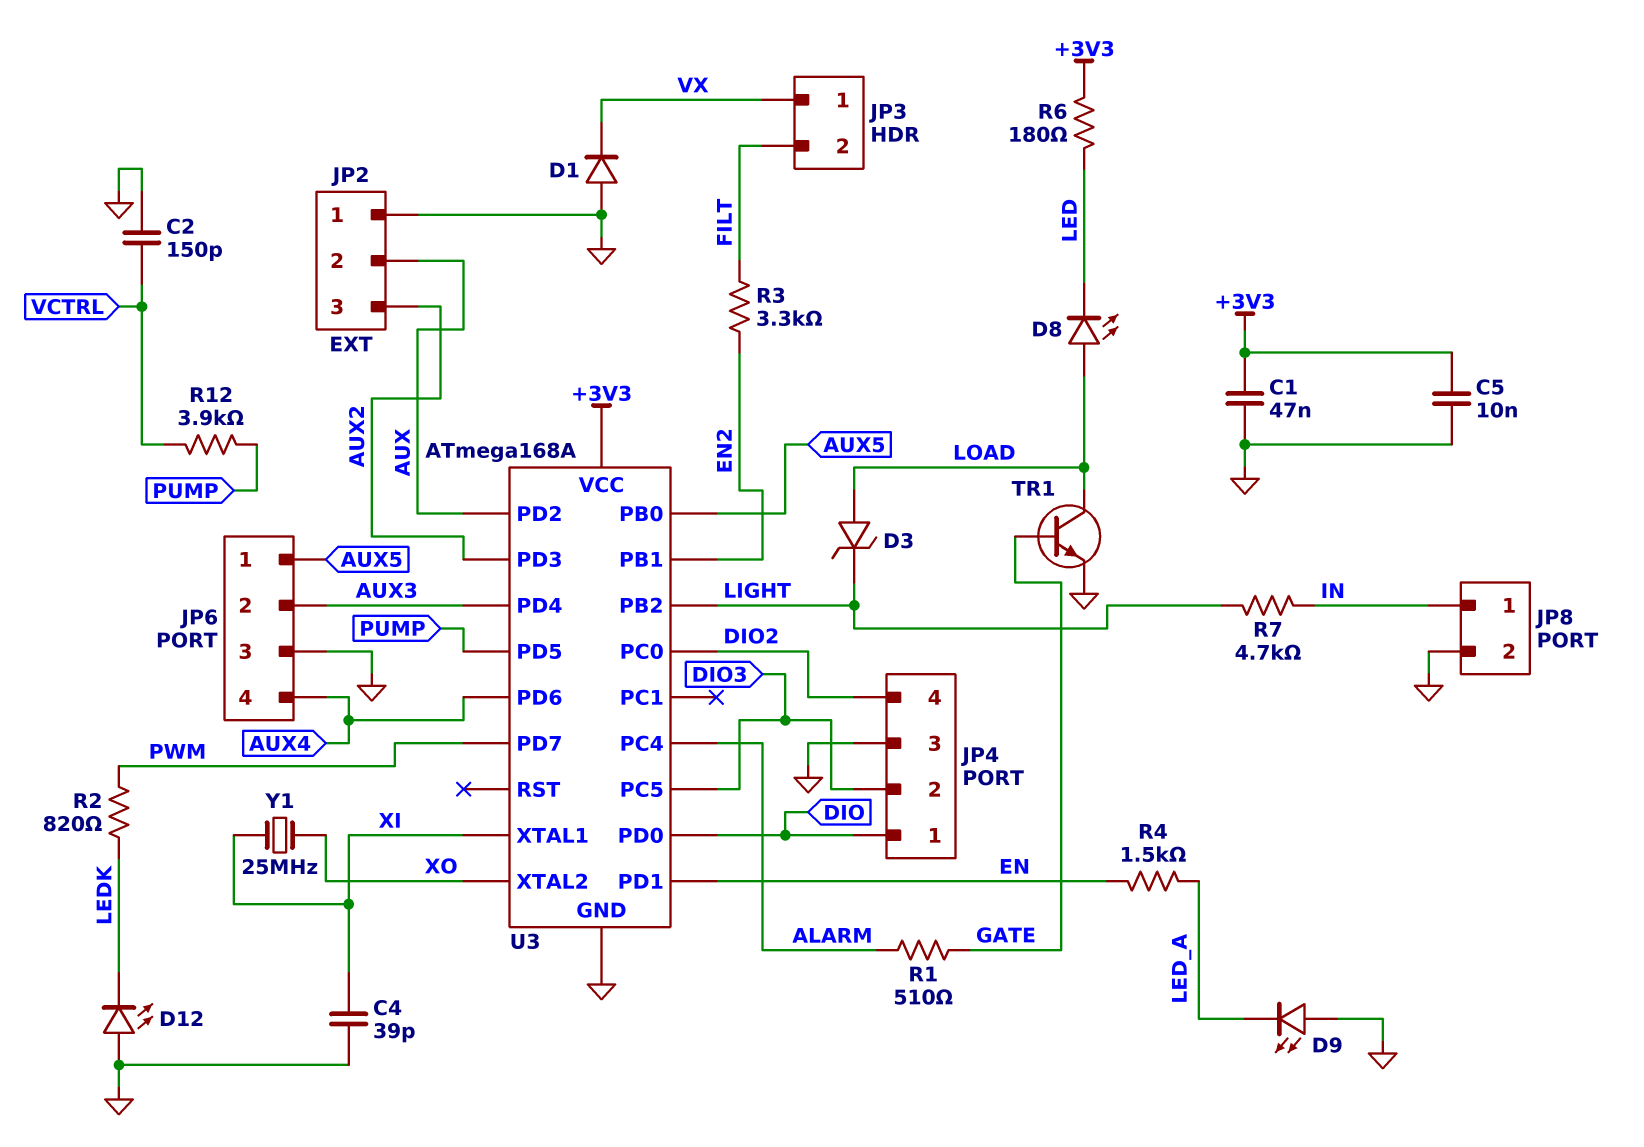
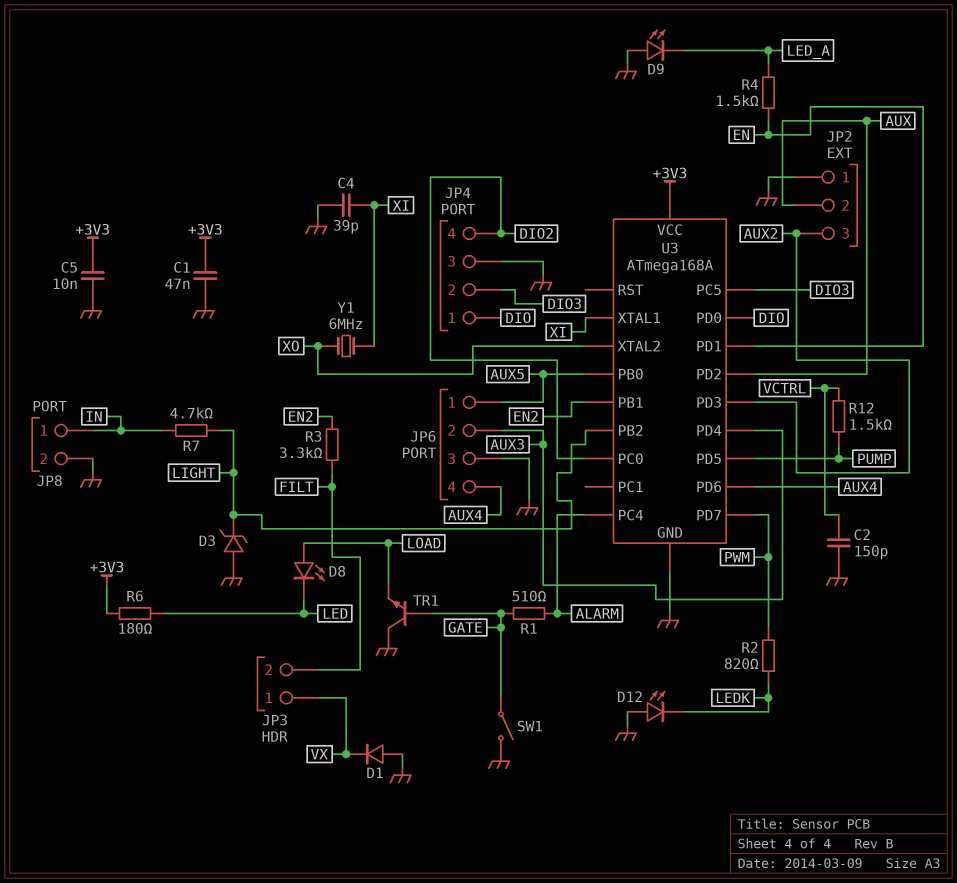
D3: zener (A LOAD, K LIGHT) -> zener (A GND, K LIGHT)
R12: 3.9k (PUMP, VCTRL) -> 1.5k (PUMP, VCTRL)
SW1: none -> switch (GATE, GND)
TR1: NPN (B GATE, C LOAD, E GND) -> NPN (B GATE, C GND, E LOAD)
Y1: 25MHz (XI, XO) -> 6MHz (XI, XO)

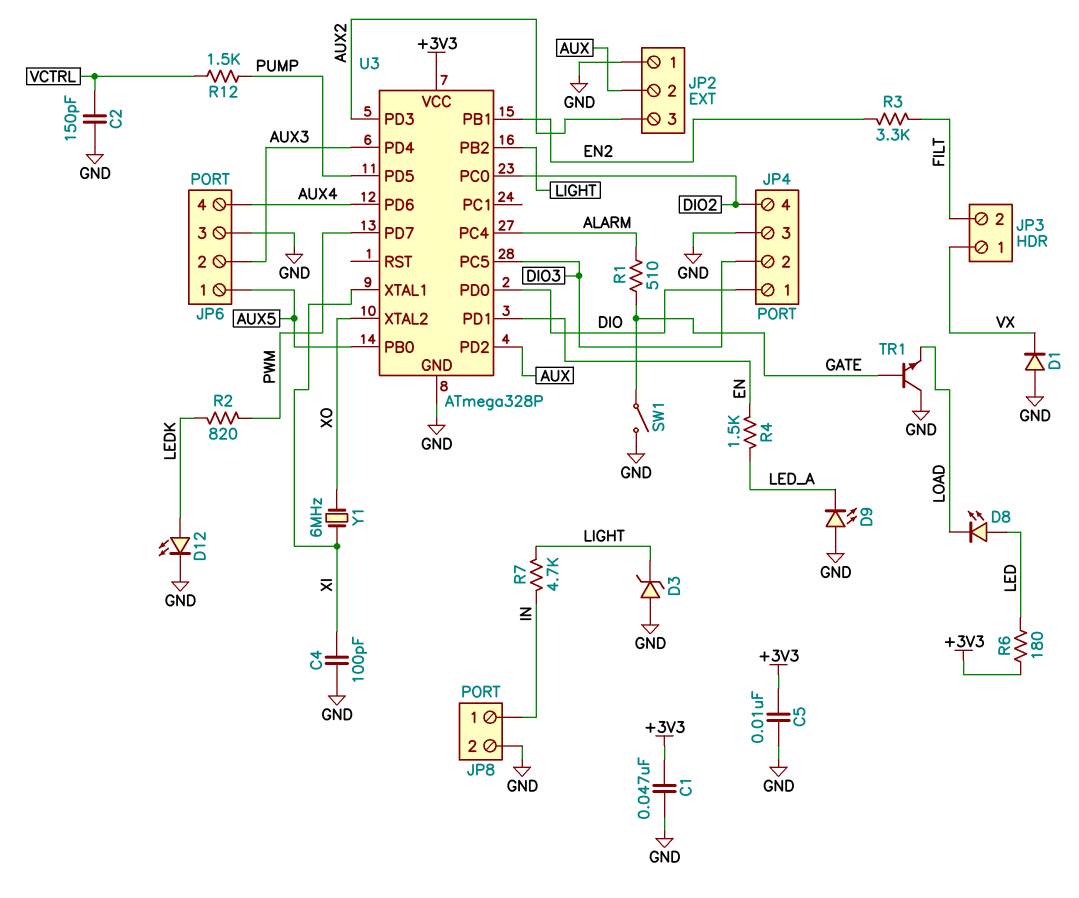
C4: 39pF (GND, XI) -> 100pF (GND, XI)
D8: LED (A LOAD, K LED) -> LED (A LED, K LOAD)
D12: LED (A GND, K LEDK) -> LED (A LEDK, K GND)
U3: ATmega168A -> ATmega328P

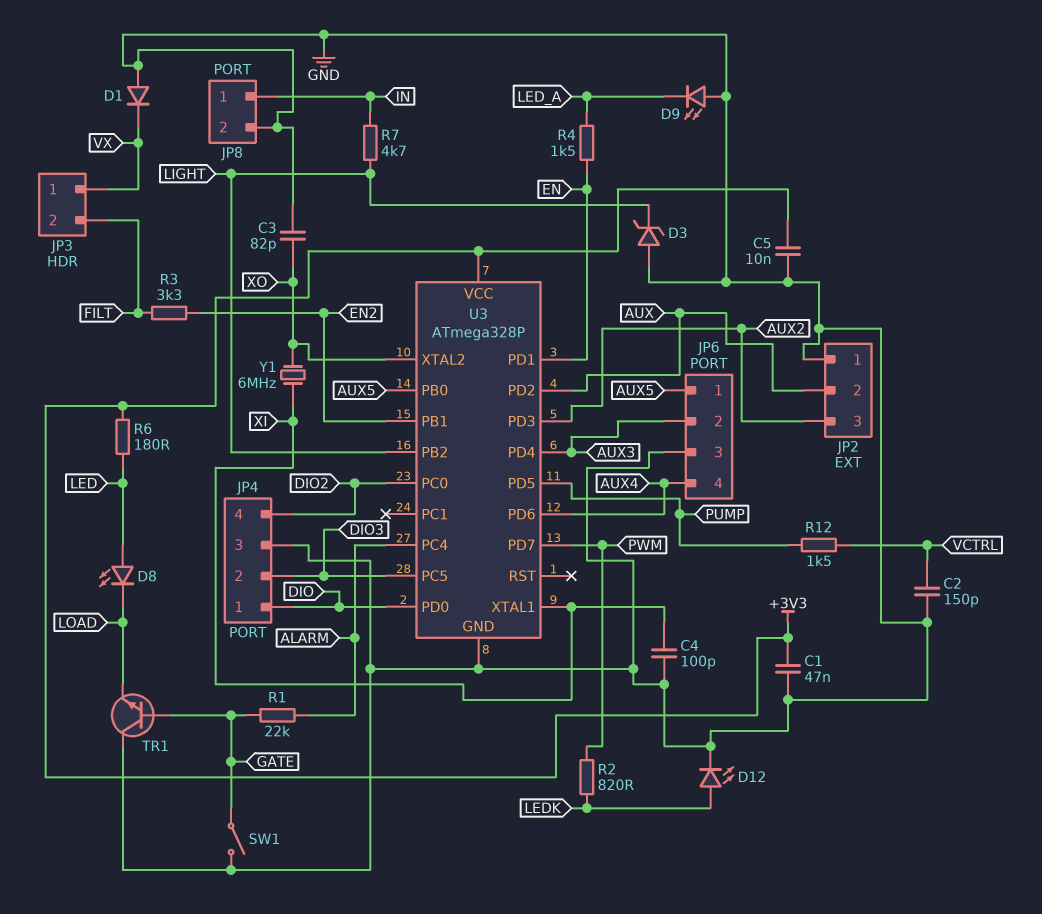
C3: none -> 82pF (GND, XO)
R1: 510 (ALARM, GATE) -> 22k (ALARM, GATE)

